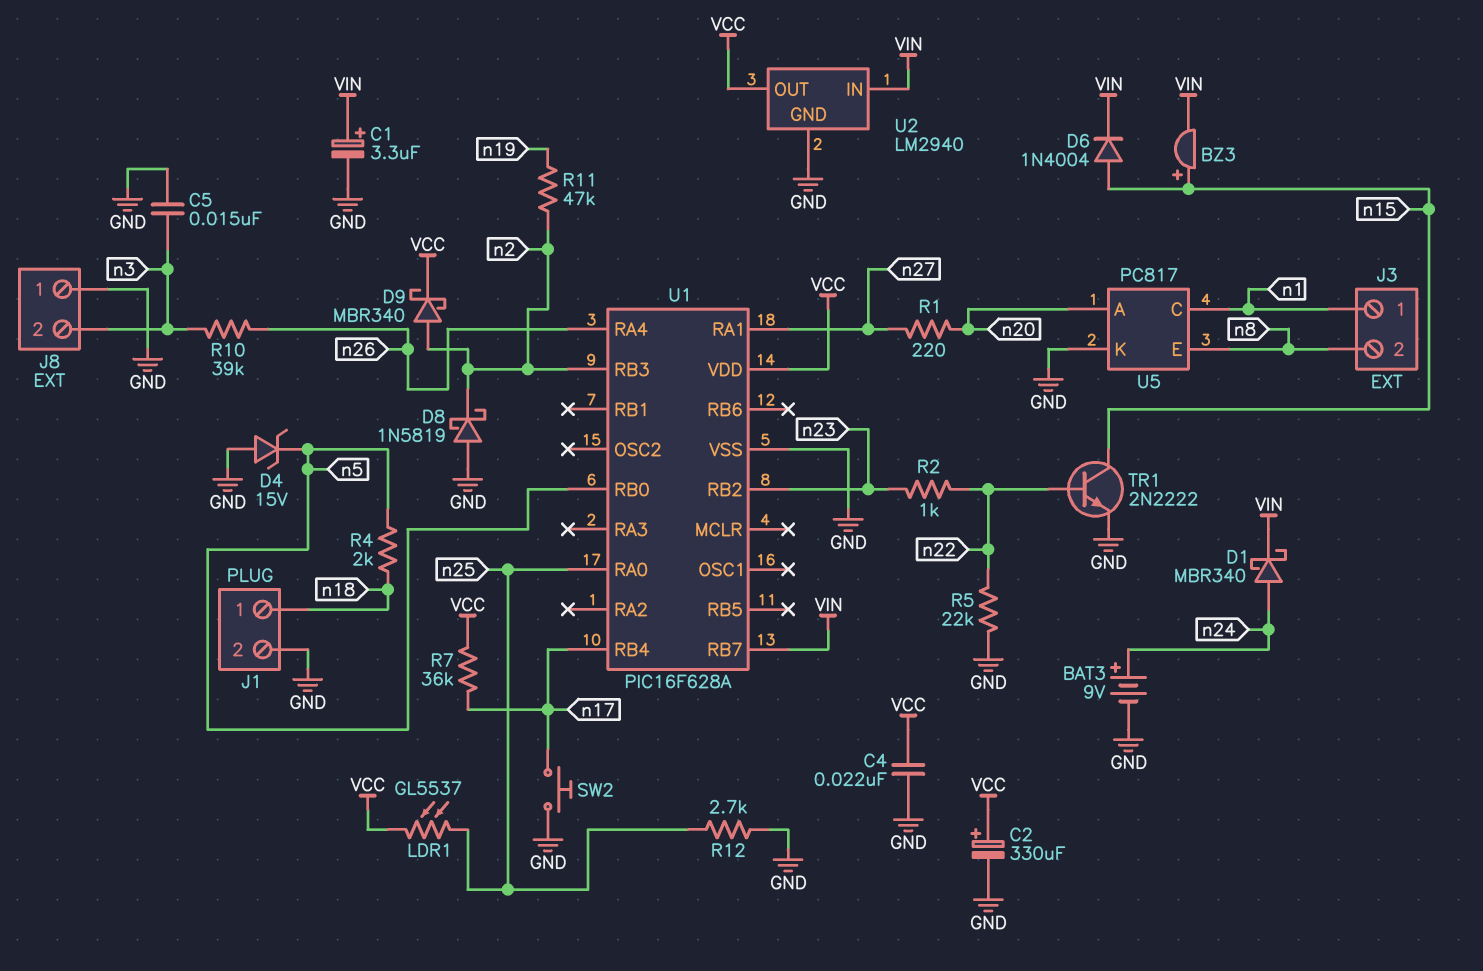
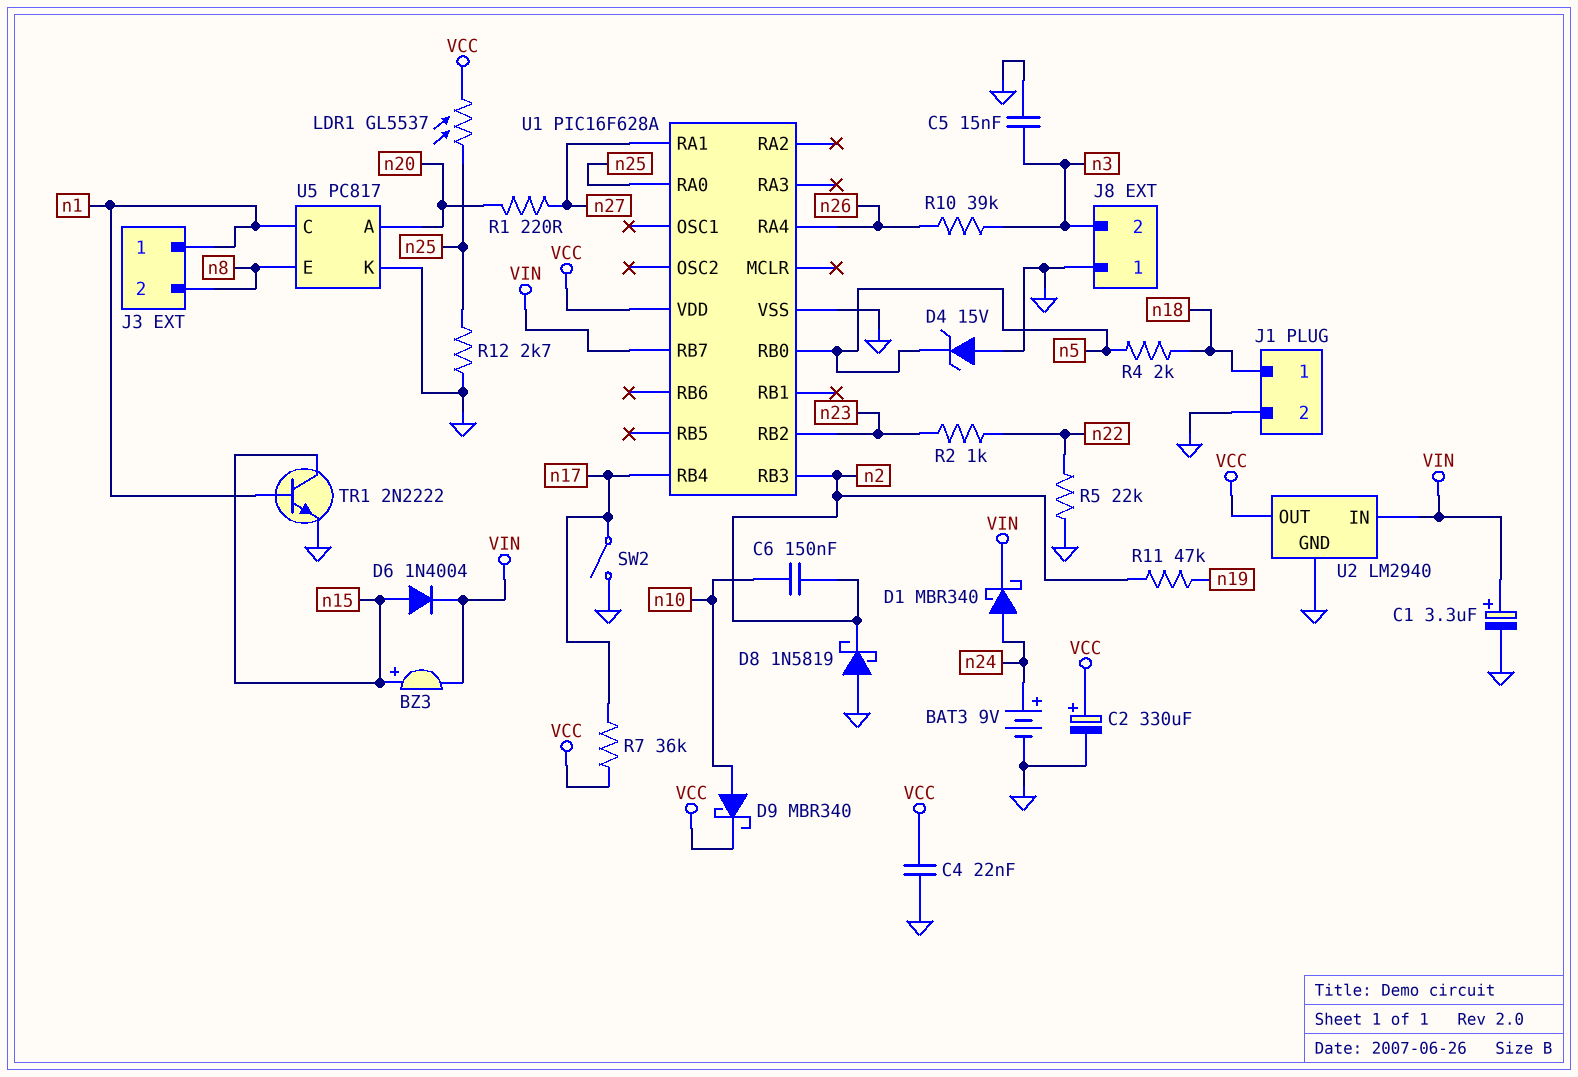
C6: none -> 150nF (n2, n10)
D9: schottky MBR340 (A n2, K VCC) -> schottky MBR340 (A n10, K VCC)
SW2: button (GND, n17) -> switch (GND, n17)
TR1: NPN 2N2222 (B n22, C n15, E GND) -> NPN 2N2222 (B n1, C n15, E GND)

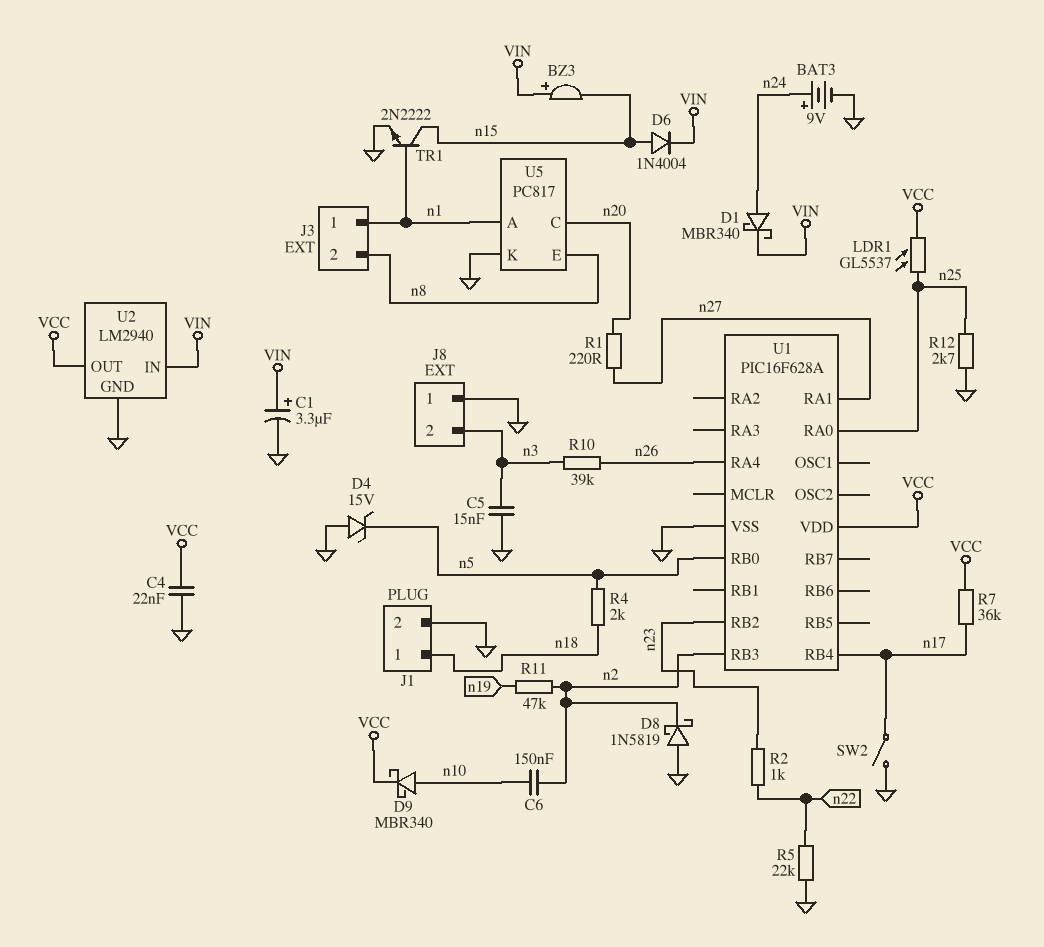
BZ3: buzzer (plus n15, minus VIN) -> buzzer (plus VIN, minus n15)
C2: 330uF (plus VCC, minus GND) -> none
U1 pin RB7: VIN -> none
U5 pin A: n20 -> n1
U5 pin C: n1 -> n20

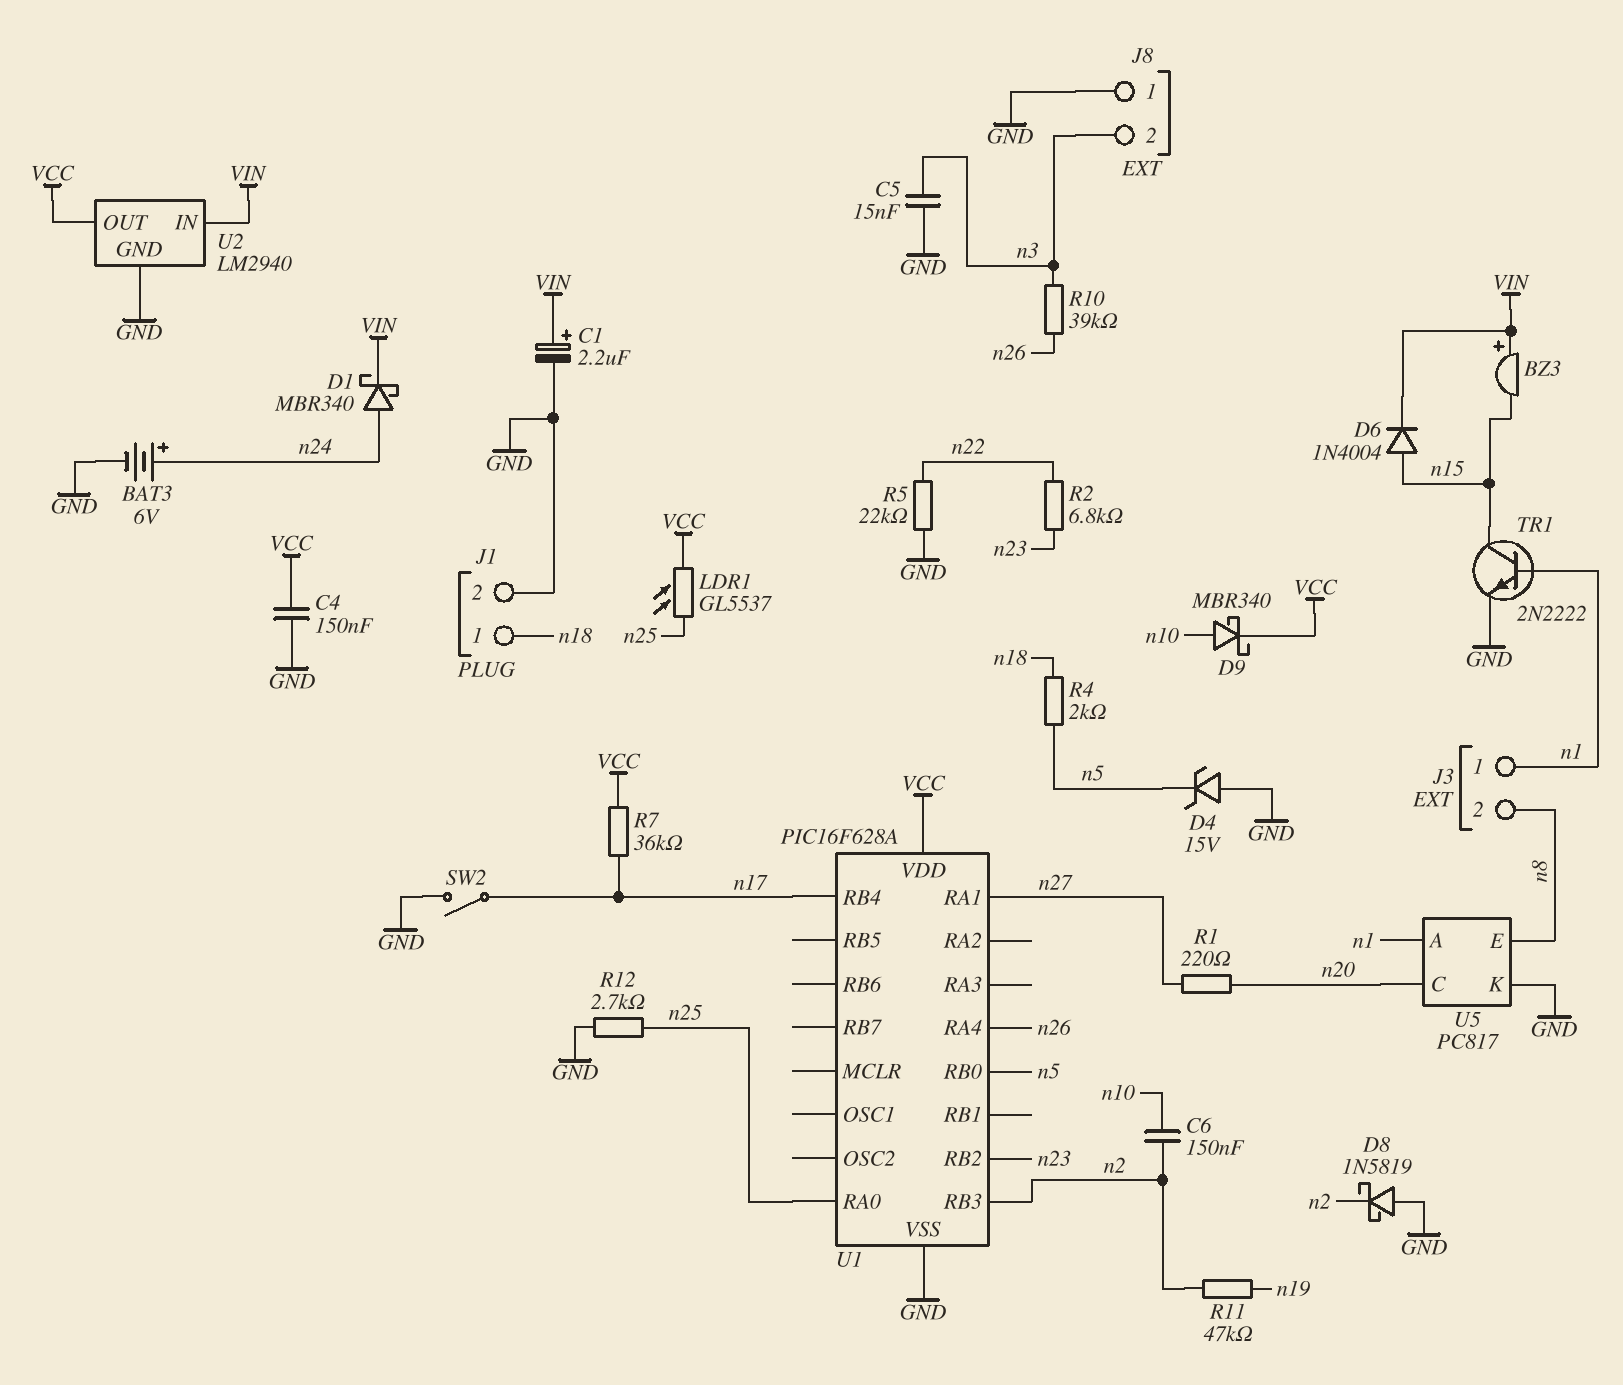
BAT3: 9V (plus n24, minus GND) -> 6V (plus n24, minus GND)
C1: 3.3uF (plus VIN, minus GND) -> 2.2uF (plus VIN, minus GND)
C4: 22nF (GND, VCC) -> 150nF (GND, VCC)
R2: 1k (n22, n23) -> 6.8k (n22, n23)

